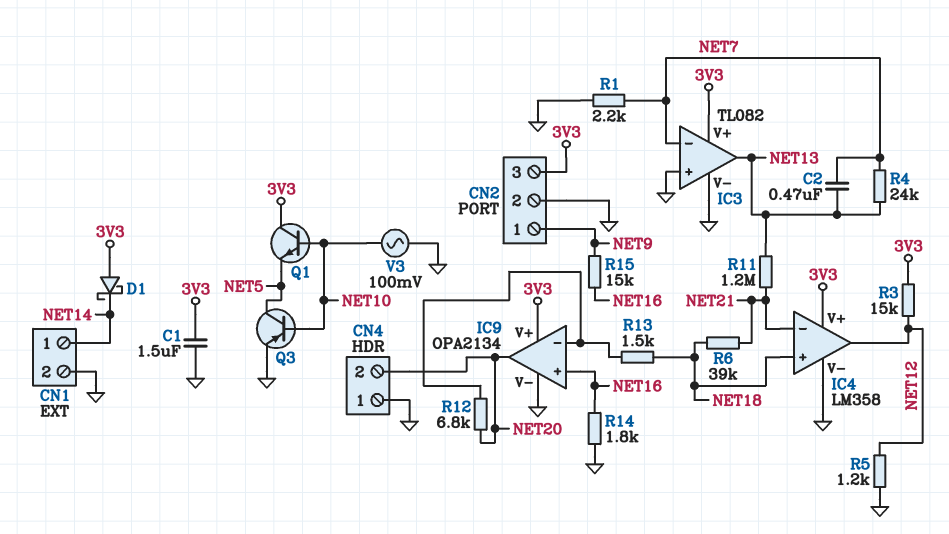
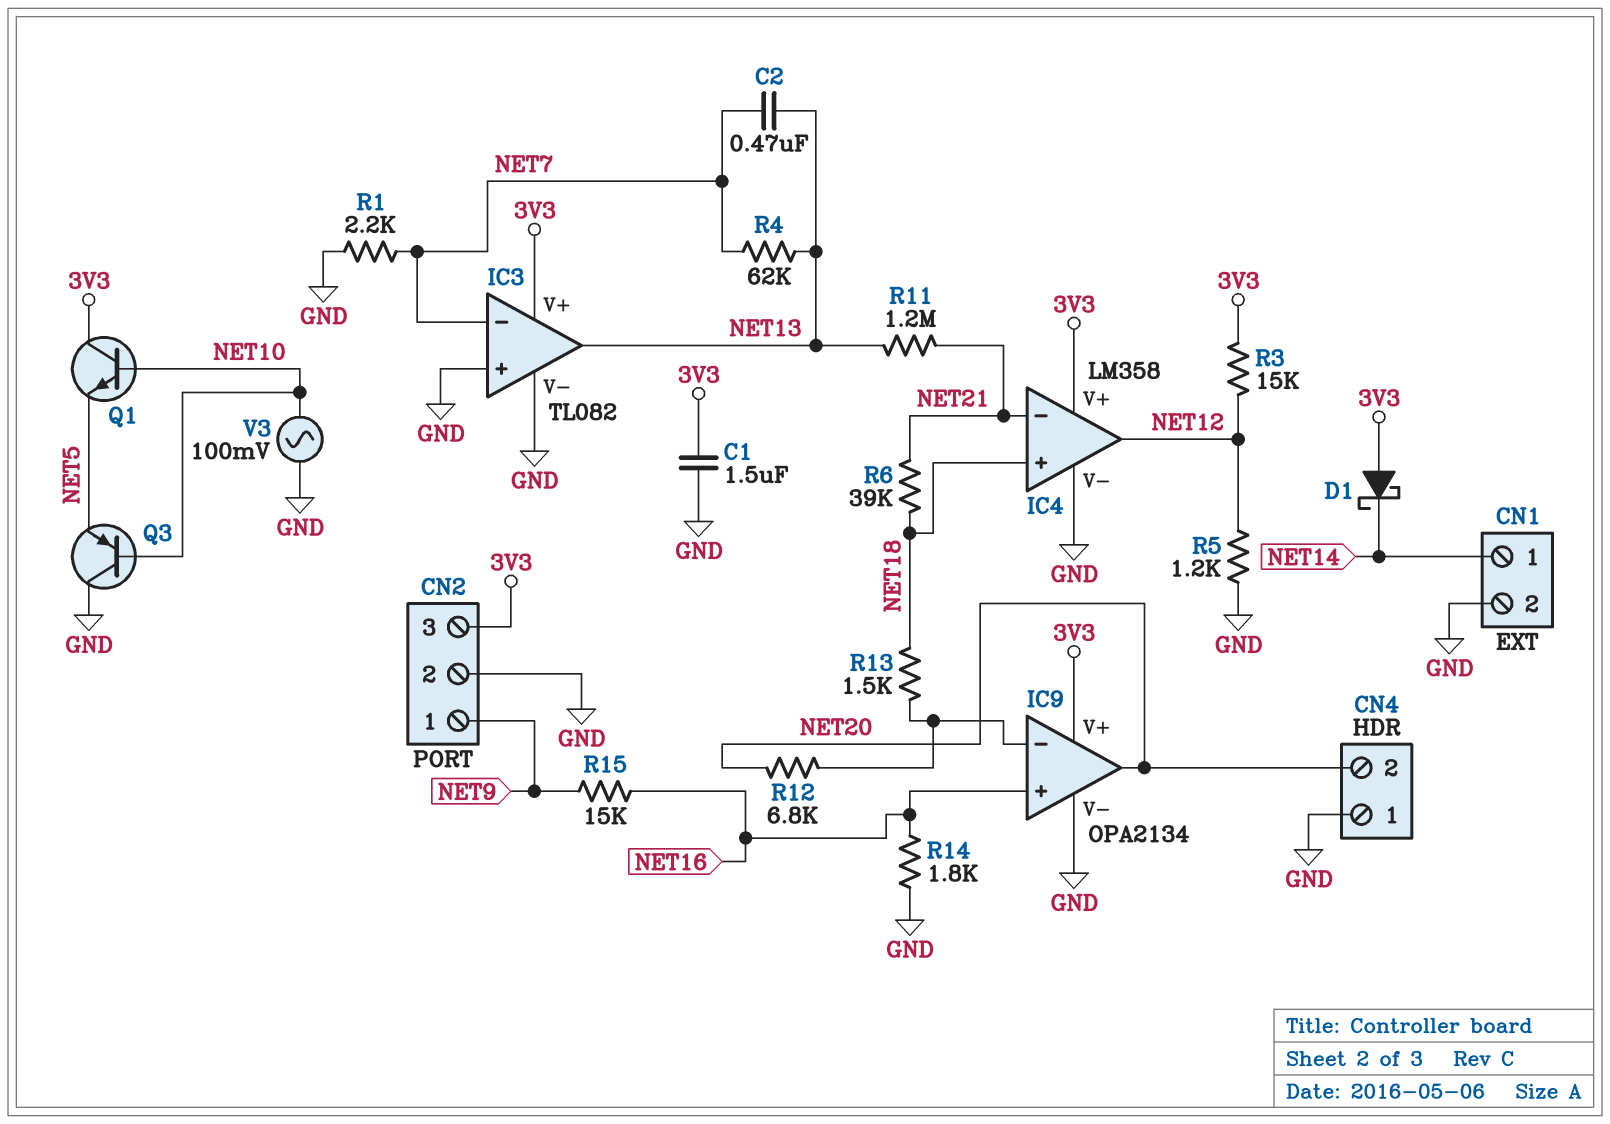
Q3: PNP (B NET10, C NET5, E GND) -> PNP (B NET10, C GND, E NET5)
R4: 24k (NET7, NET13) -> 62k (NET7, NET13)

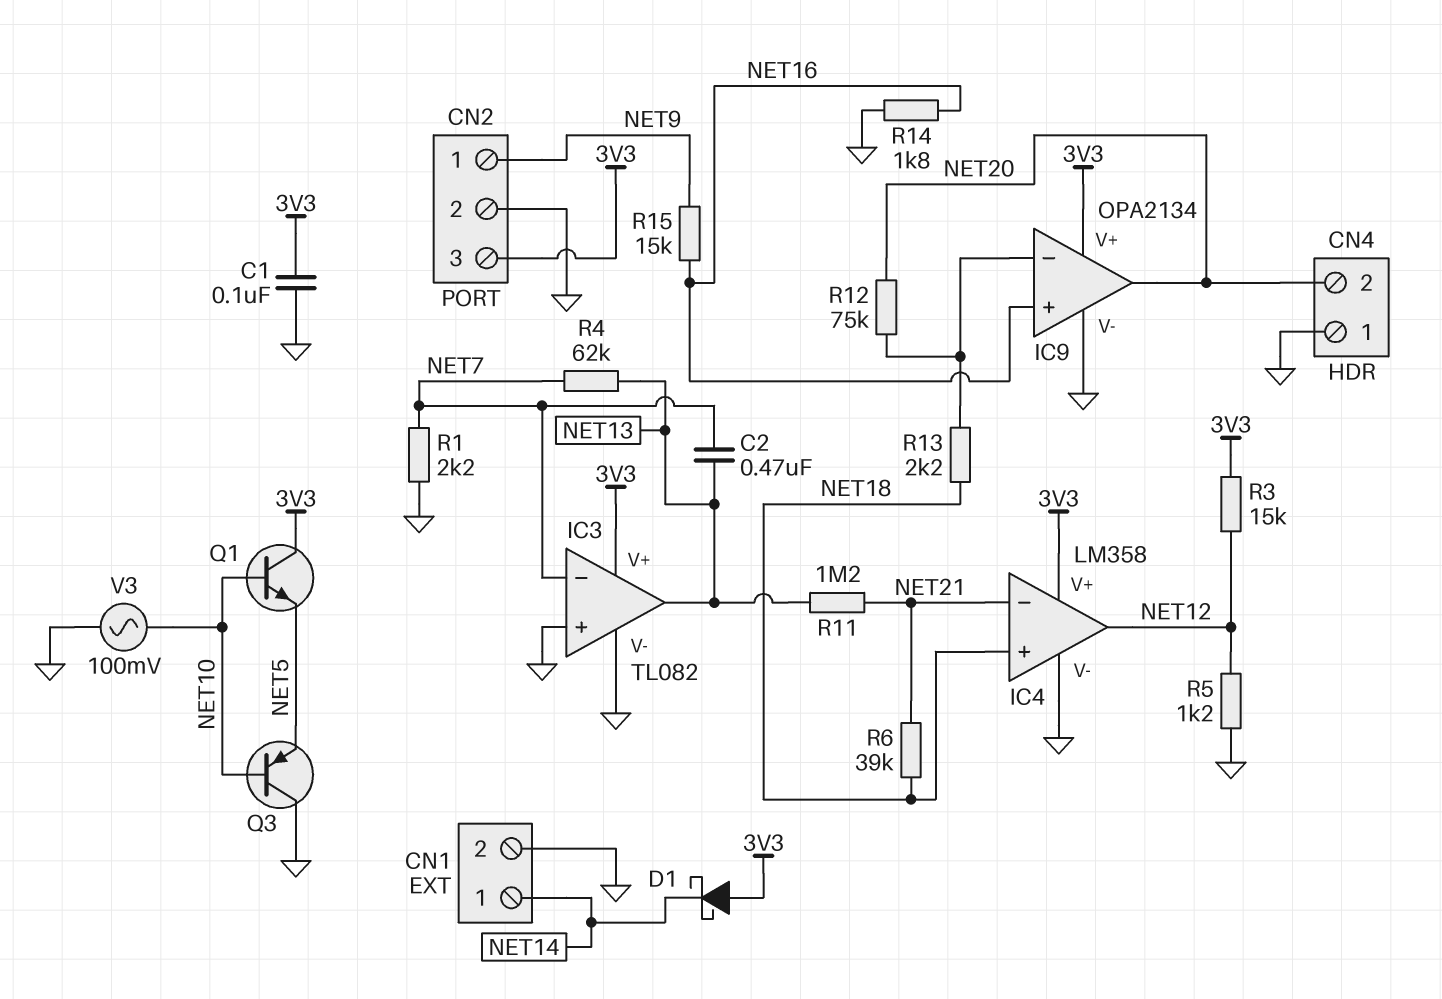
C1: 1.5uF (3V3, GND) -> 100nF (3V3, GND)
R12: 6.8k (IC9/in-, NET20) -> 75k (IC9/in-, NET20)
R13: 1.5k (IC9/in-, NET18) -> 2.2k (IC9/in-, NET18)

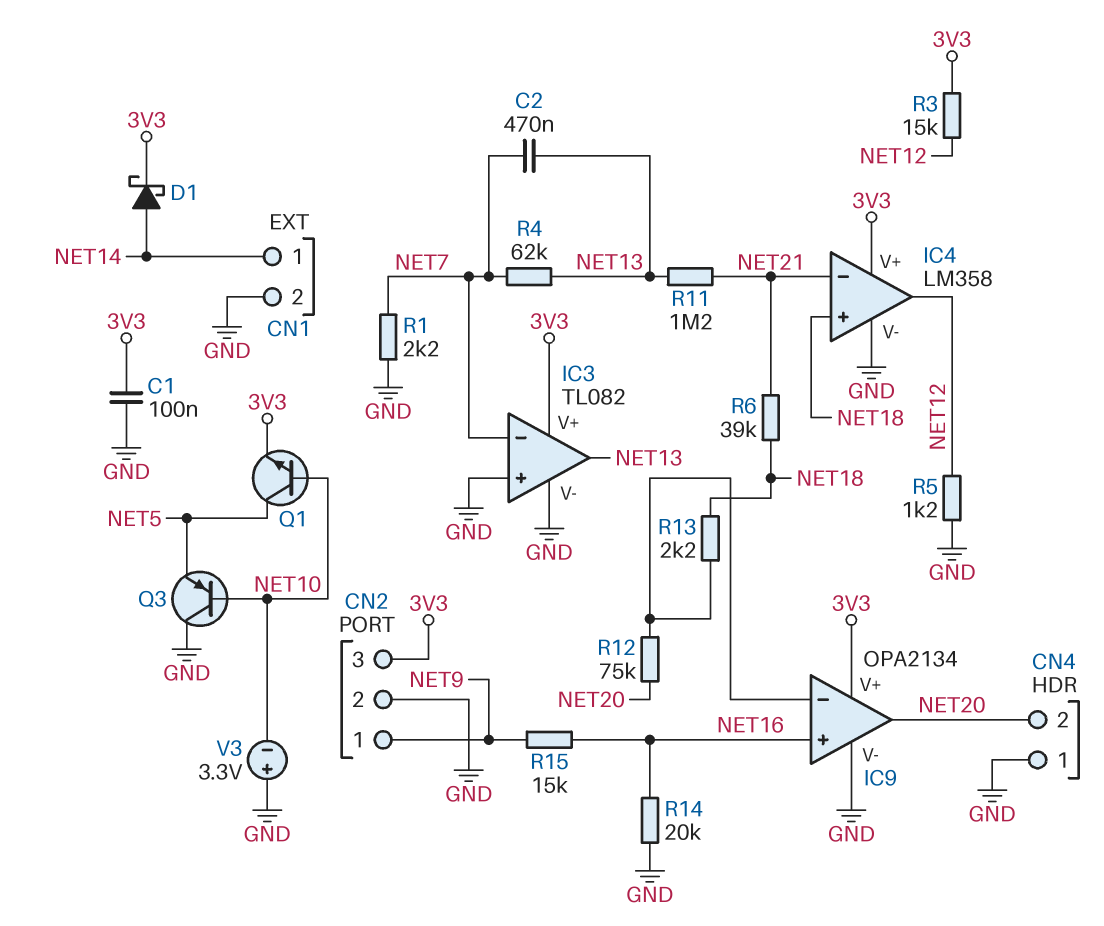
D1: schottky (A 3V3, K NET14) -> schottky (A NET14, K 3V3)
Q1: NPN (B NET10, C 3V3, E NET5) -> NPN (B NET10, C NET5, E 3V3)
R14: 1.8k (GND, NET16) -> 20k (GND, NET16)
V3: AC 100mV (GND, NET10) -> 3.3V (plus GND, minus NET10)

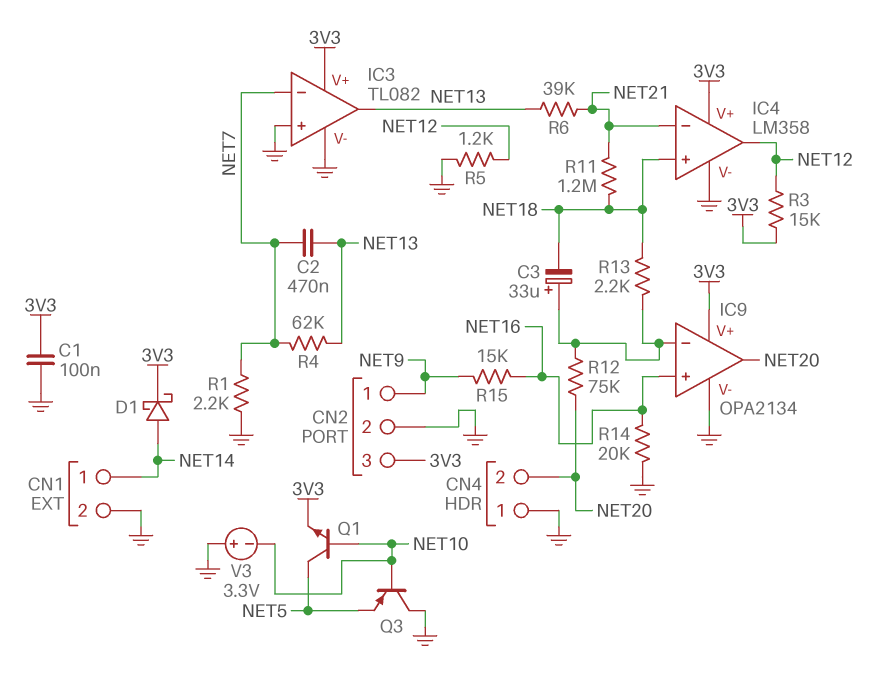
C3: none -> 33uF (plus IC9/in-, minus NET18)
R6: 39k (NET18, NET21) -> 39k (NET13, NET21)
R11: 1.2M (NET13, NET21) -> 1.2M (NET18, NET21)

